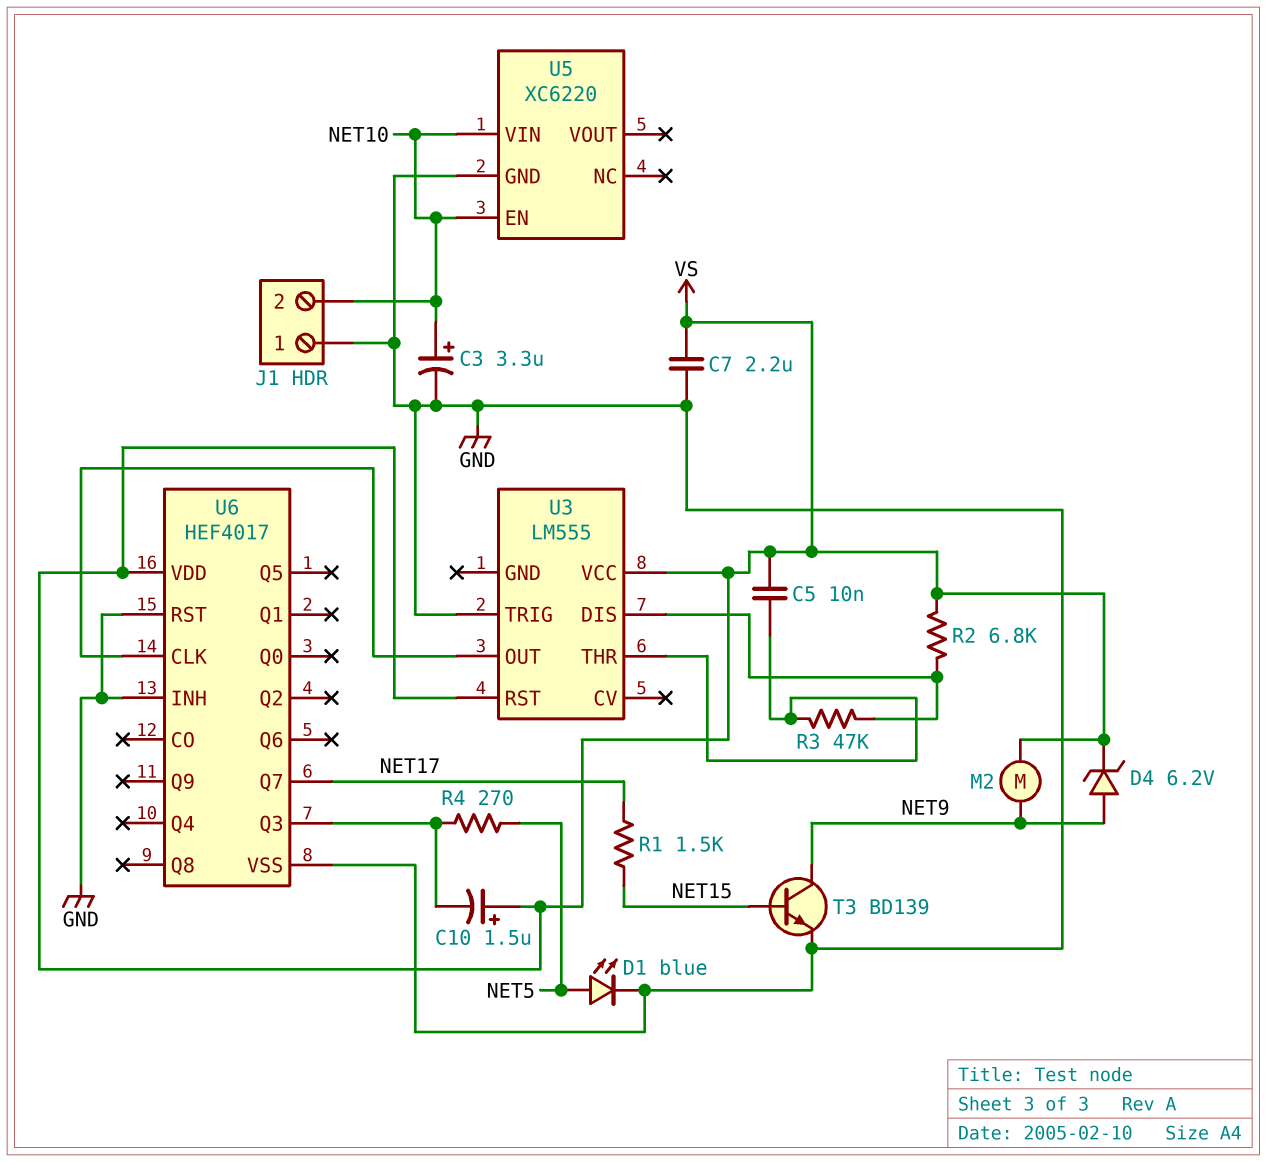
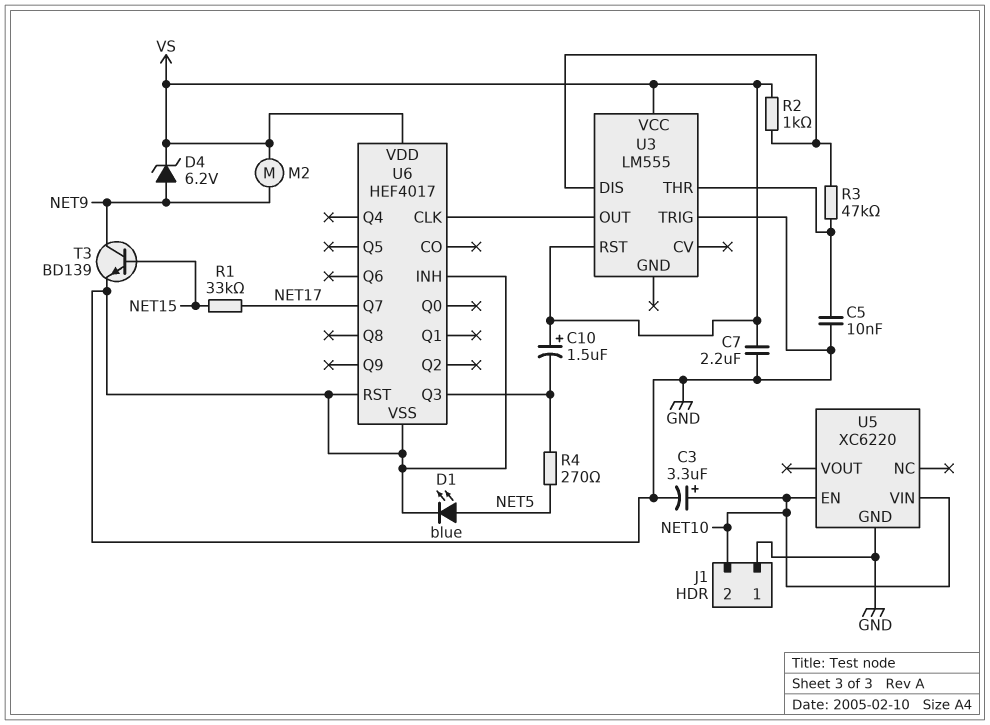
C5: 10nF (U3/THR, VS) -> 10nF (GND, U3/THR)
R1: 1.5k (NET15, NET17) -> 33k (NET15, NET17)
R2: 6.8k (U3/DIS, VS) -> 1k (U3/DIS, VS)

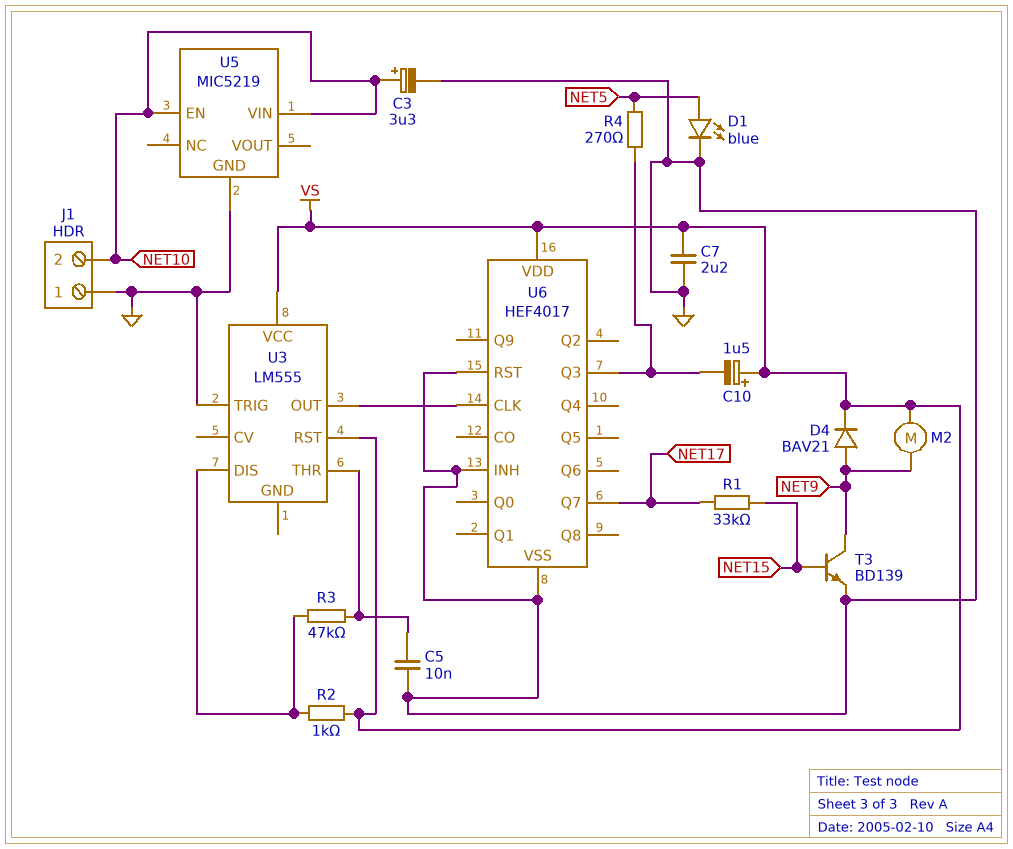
D4: zener 6.2V (A NET9, K VS) -> diode BAV21 (A NET9, K VS)
U5: XC6220 -> MIC5219

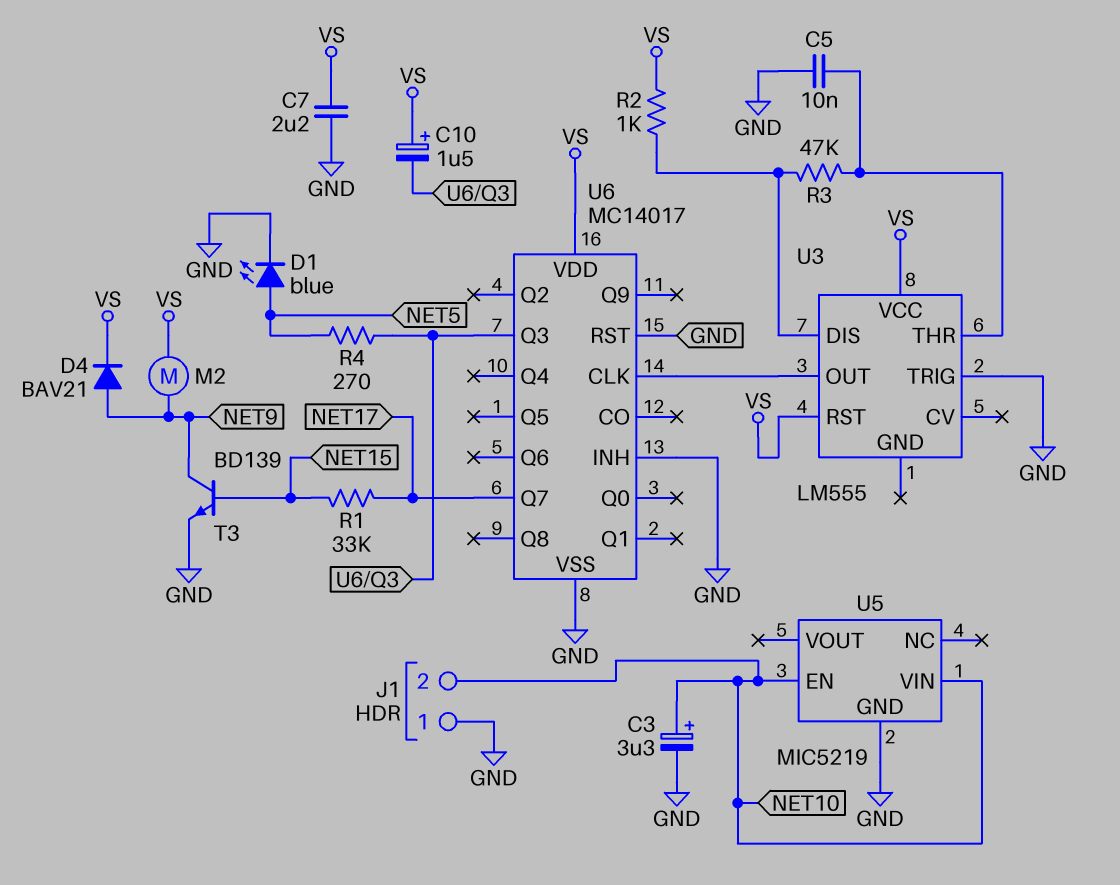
U6: HEF4017 -> MC14017

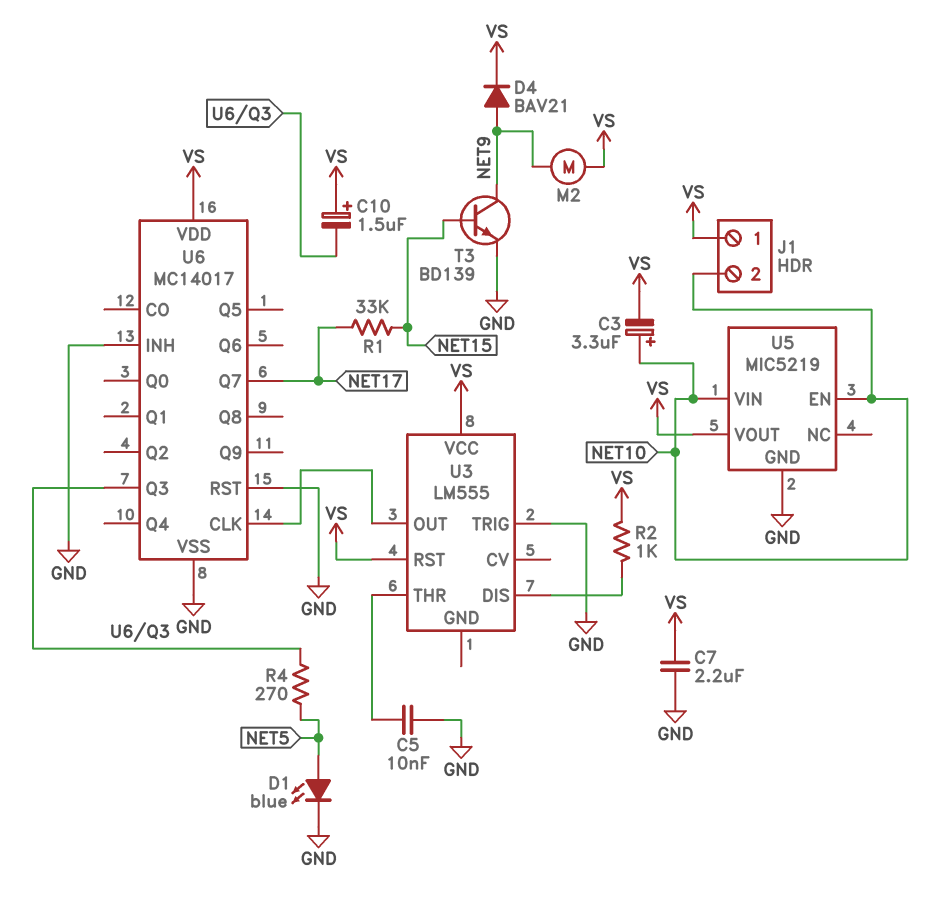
C3: 3.3uF (plus NET10, minus GND) -> 3.3uF (plus NET10, minus VS)
J1 pin 1: GND -> VS
R3: 47k (U3/DIS, U3/THR) -> none
U5 pin VOUT: none -> VS

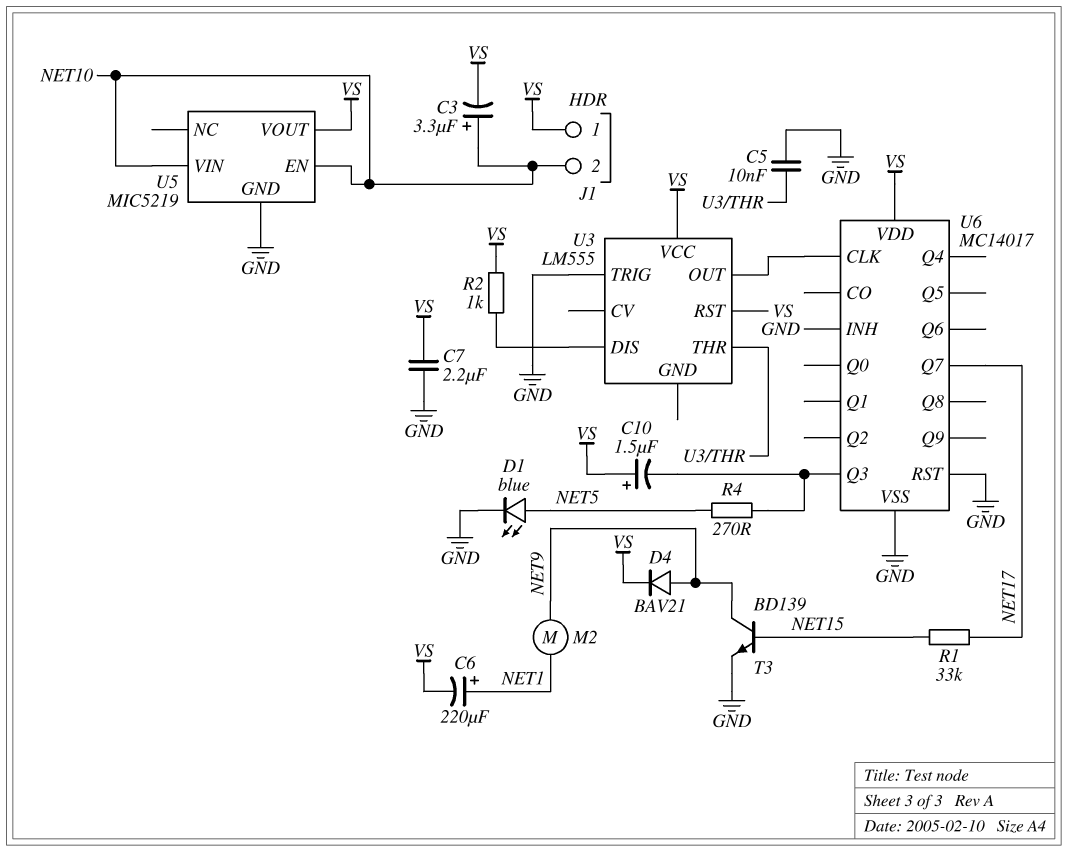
C6: none -> 220uF (plus NET1, minus VS)
M2: motor (NET9, VS) -> motor (NET1, NET9)

